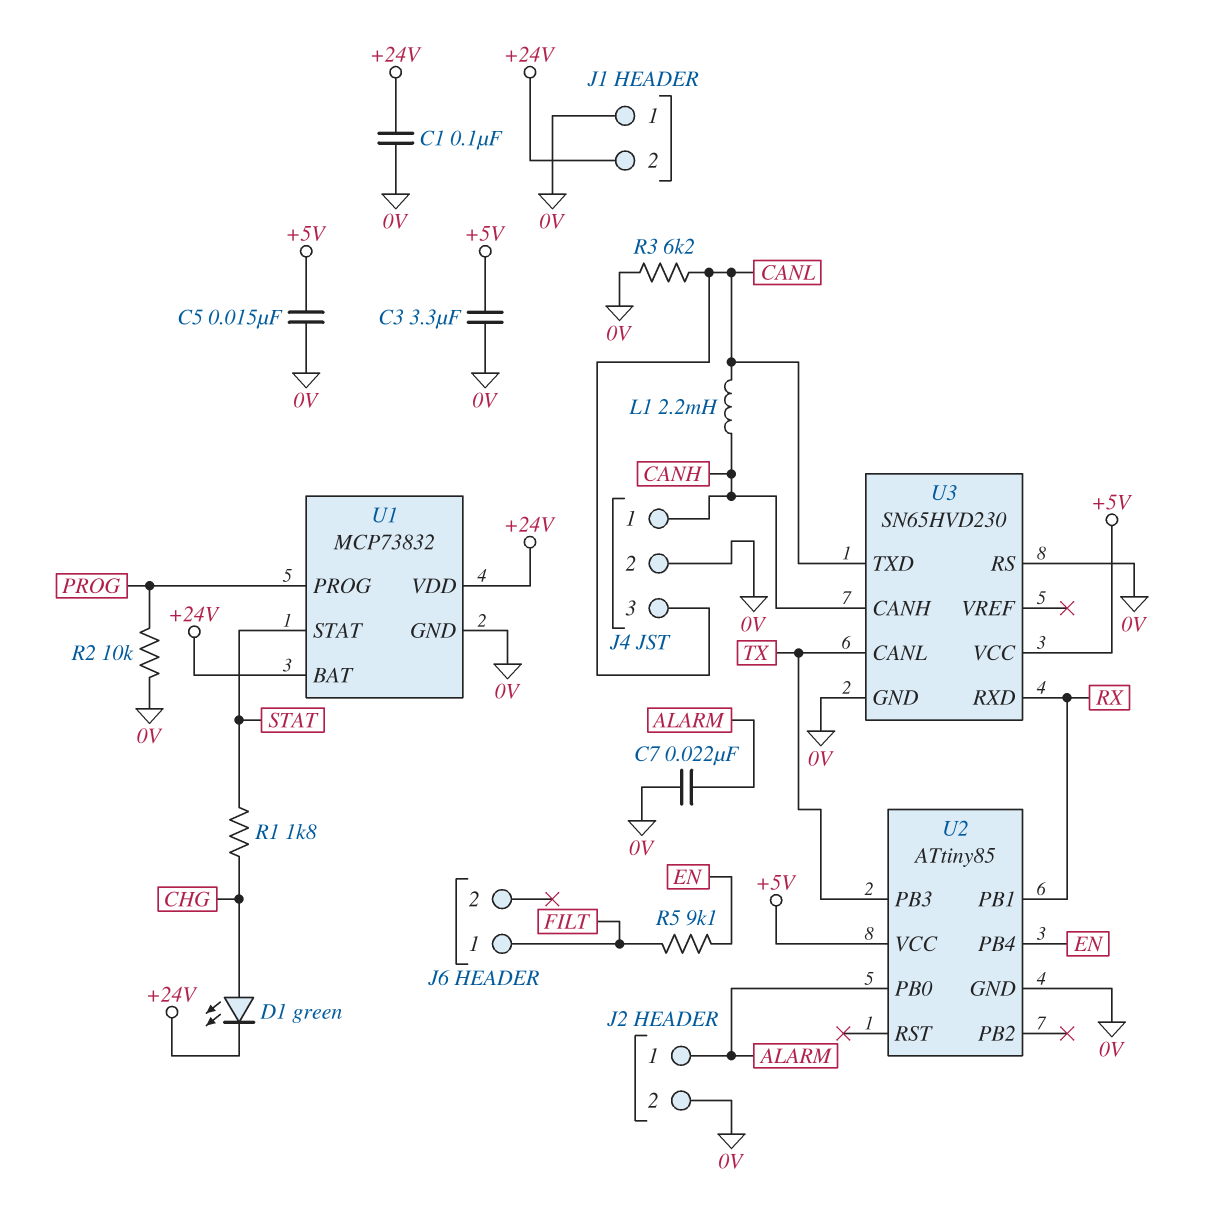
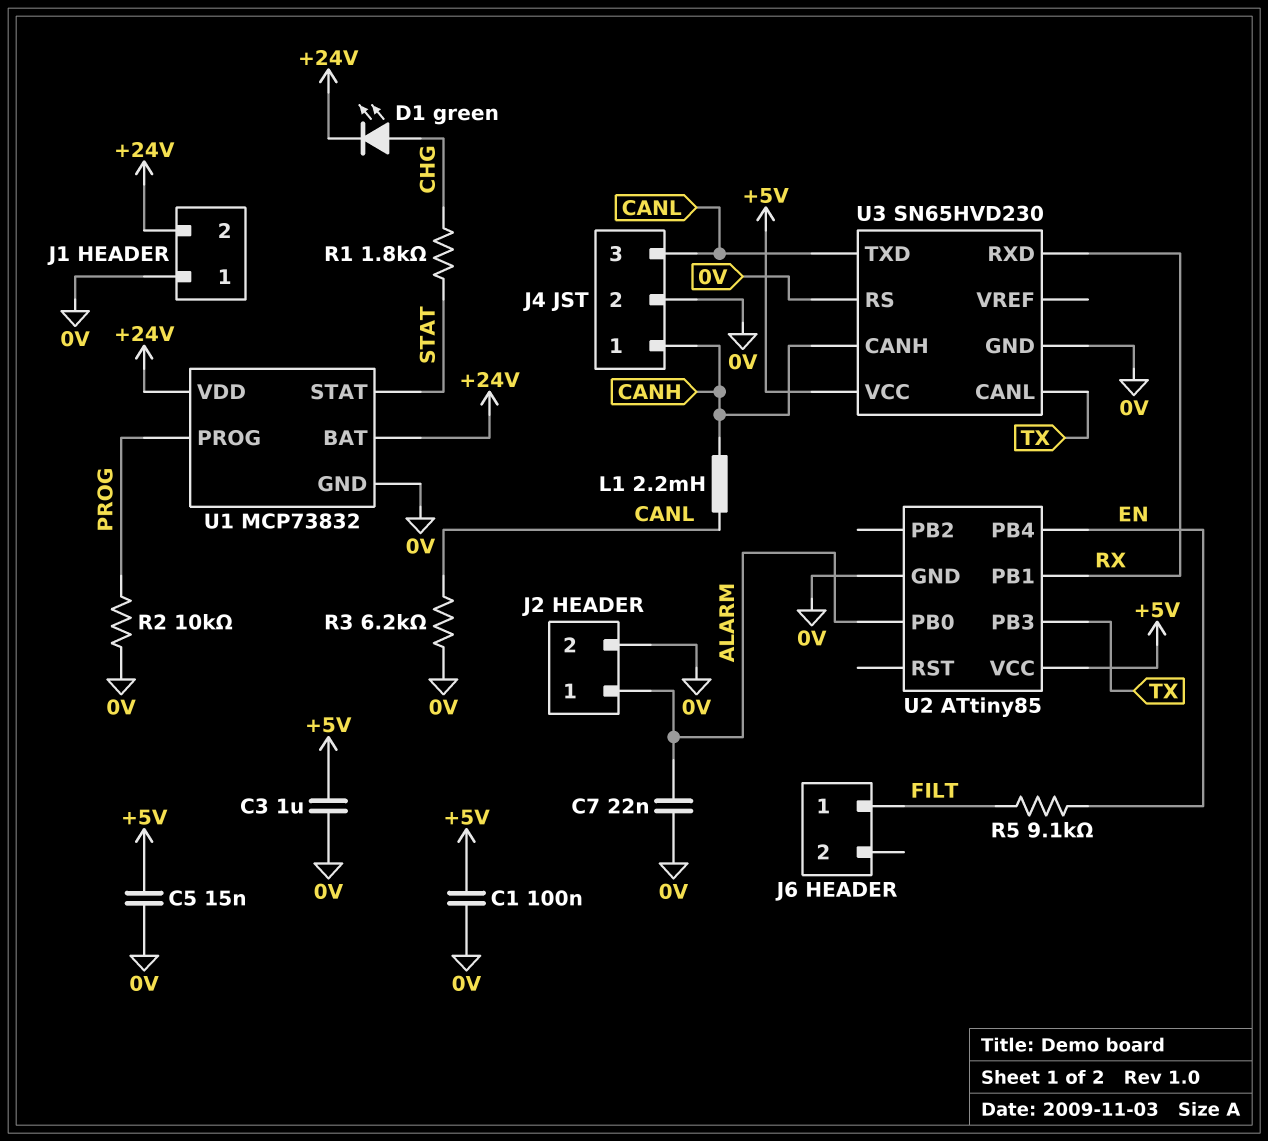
C1: 100nF (+24V, 0V) -> 100nF (+5V, 0V)
C3: 3.3uF (+5V, 0V) -> 1uF (+5V, 0V)

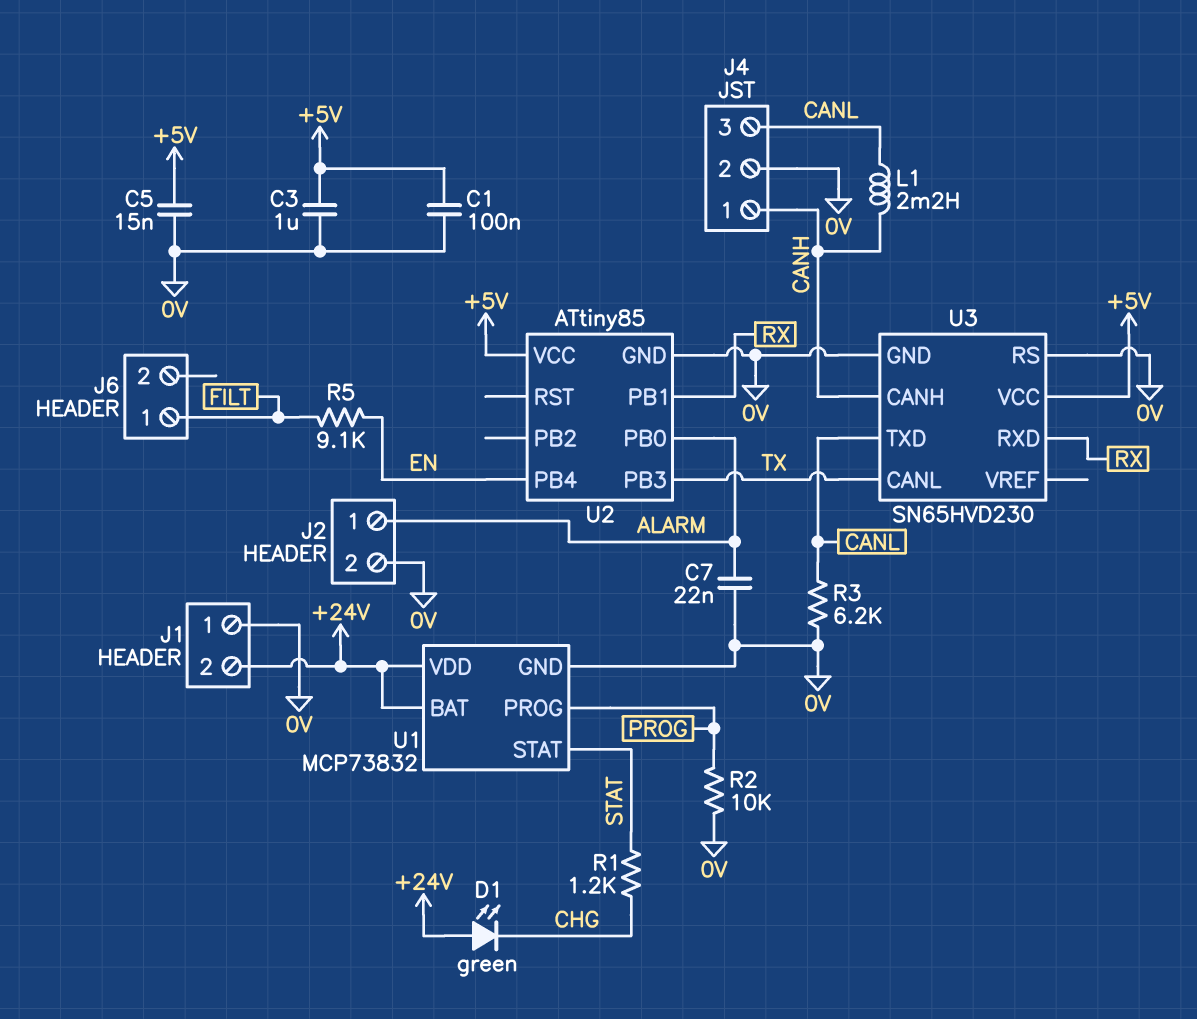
D1: LED green (A CHG, K +24V) -> LED green (A +24V, K CHG)
R1: 1.8k (CHG, STAT) -> 1.2k (CHG, STAT)

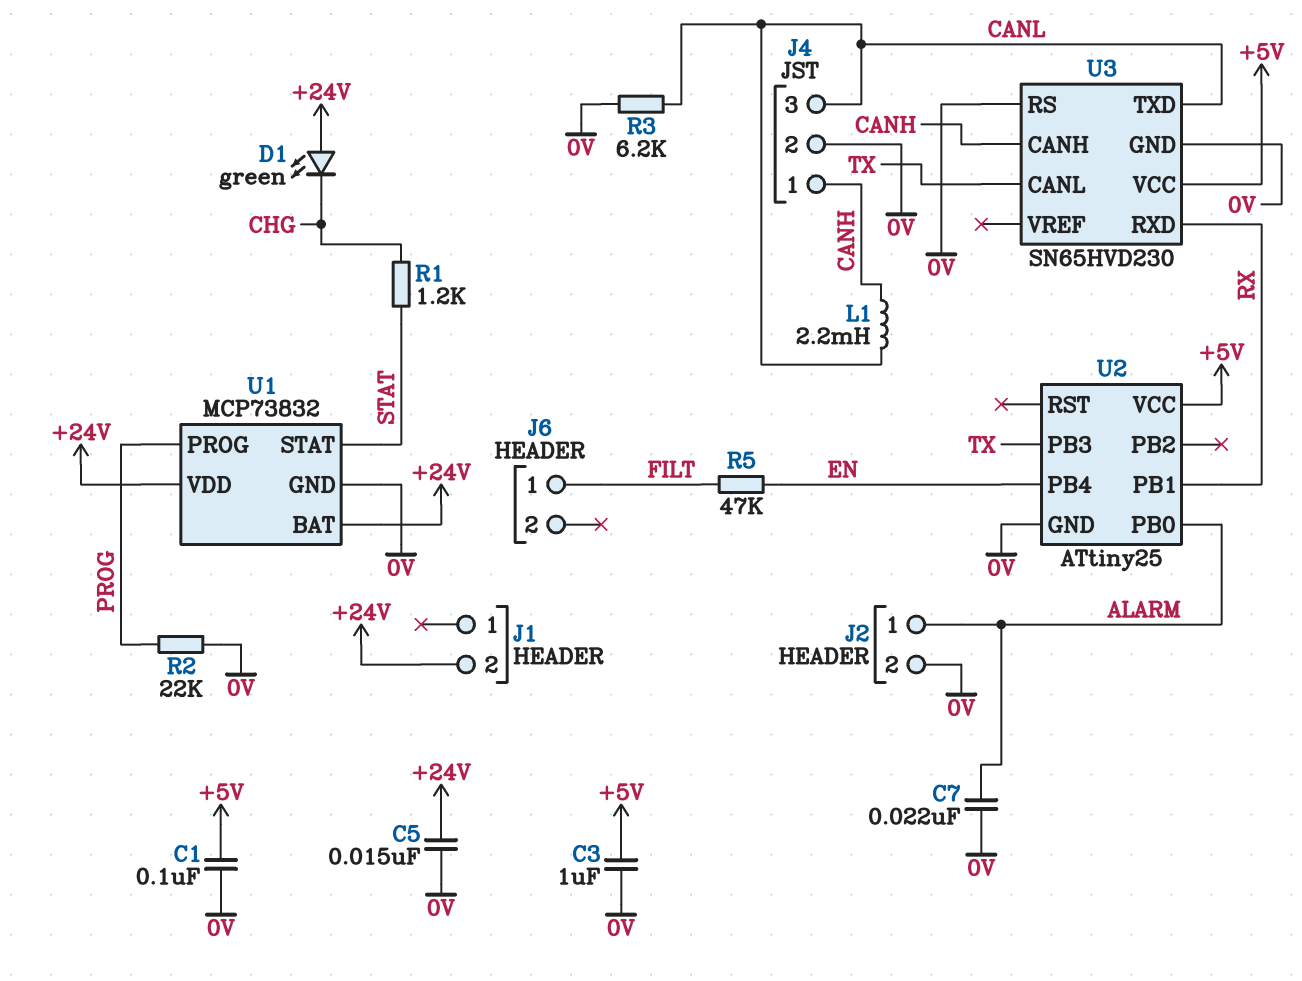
C5: 15nF (+5V, 0V) -> 15nF (+24V, 0V)
J1 pin 1: 0V -> none
R2: 10k (0V, PROG) -> 22k (0V, PROG)
R5: 9.1k (EN, FILT) -> 47k (EN, FILT)
U2: ATtiny85 -> ATtiny25

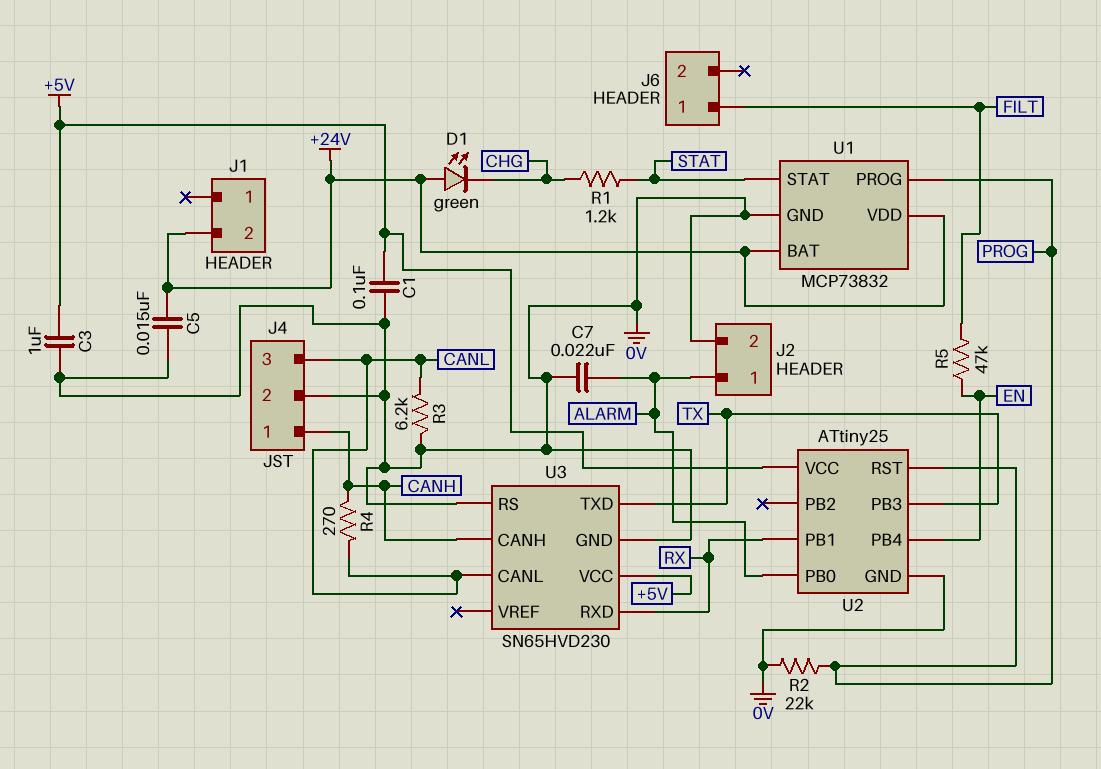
L1: 2.2mH (CANH, CANL) -> none
R4: none -> 270 (CANH, CANL)
U2 pin RST: none -> PROG
U3 pin CANL: TX -> CANL
U3 pin TXD: CANL -> TX

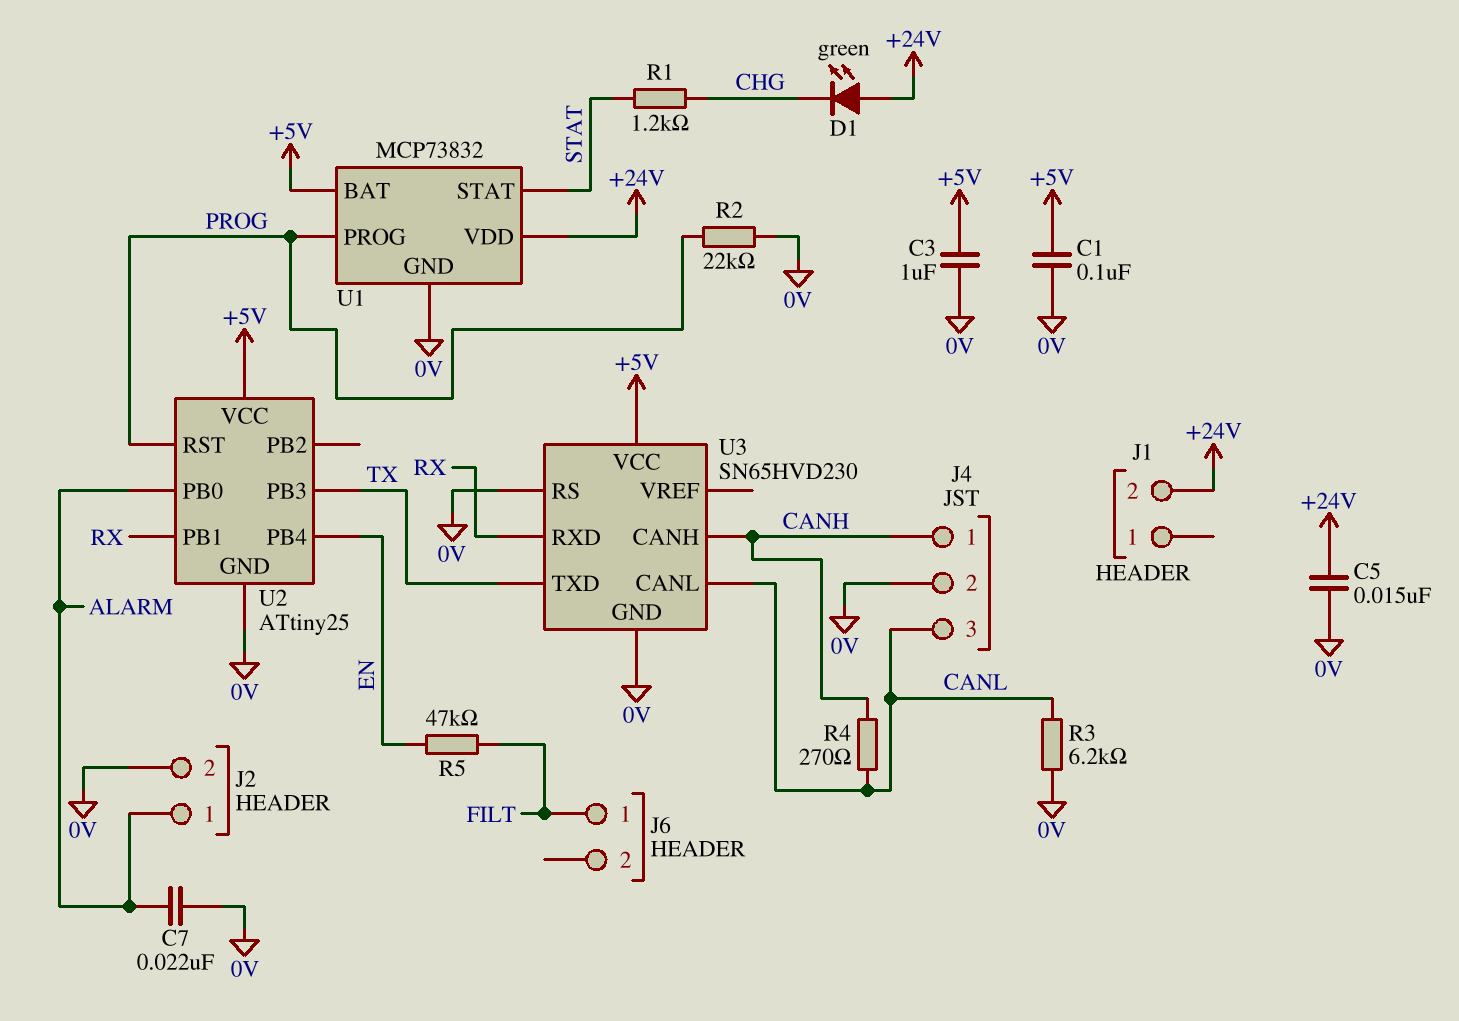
U1 pin BAT: +24V -> +5V

